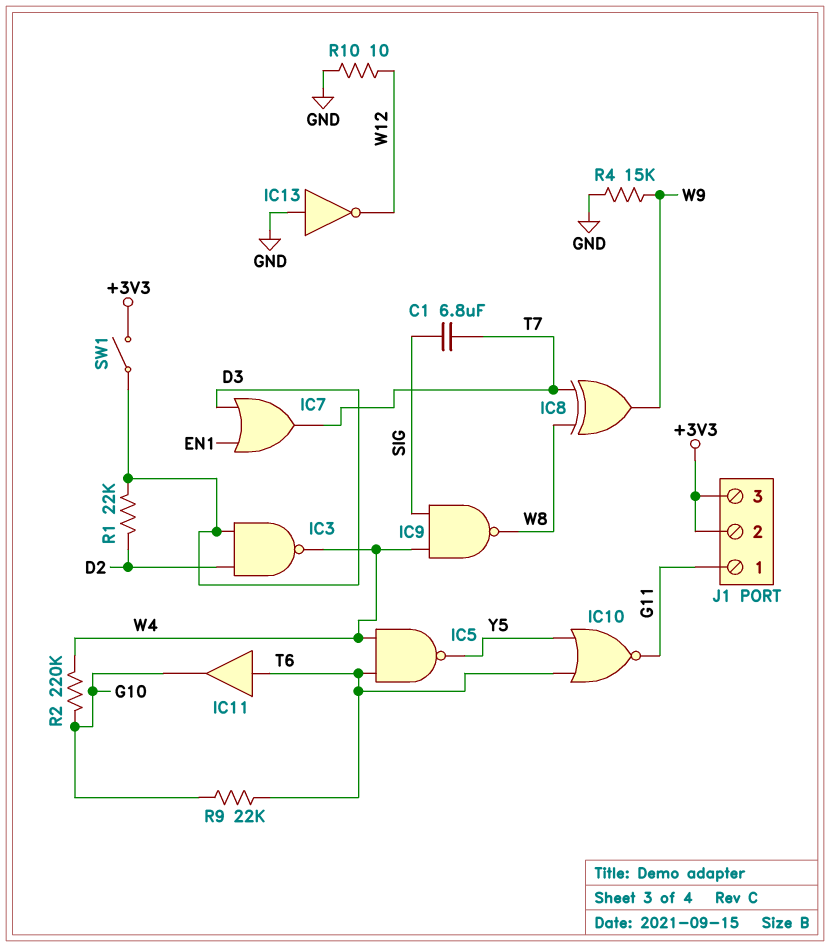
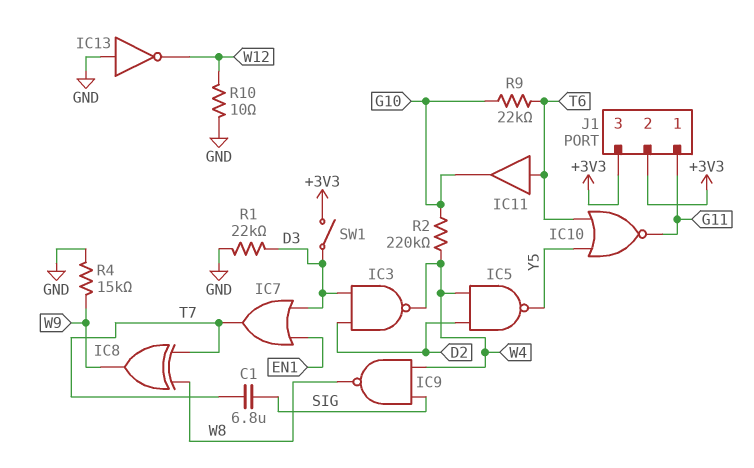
IC5: NAND (in T6, in W4, out Y5) -> NAND (in D2, in W4, out Y5)
R1: 22k (D2, D3) -> 22k (D3, GND)

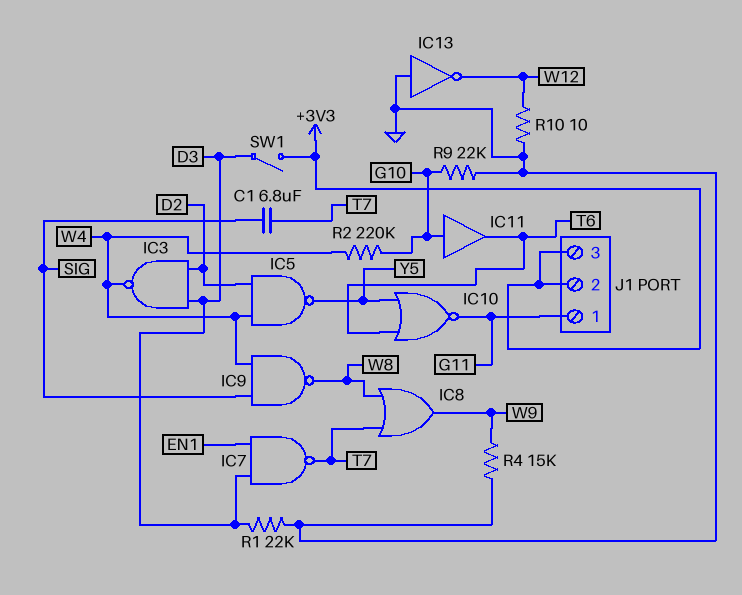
IC7: OR (in D3, in EN1, out T7) -> NAND (in D3, in EN1, out T7)
IC8: XOR (in T7, in W8, out W9) -> OR (in T7, in W8, out W9)
IC11: buffer (in T6, out G10) -> buffer (in G10, out T6)
R9: 22k (G10, T6) -> 22k (G10, GND)

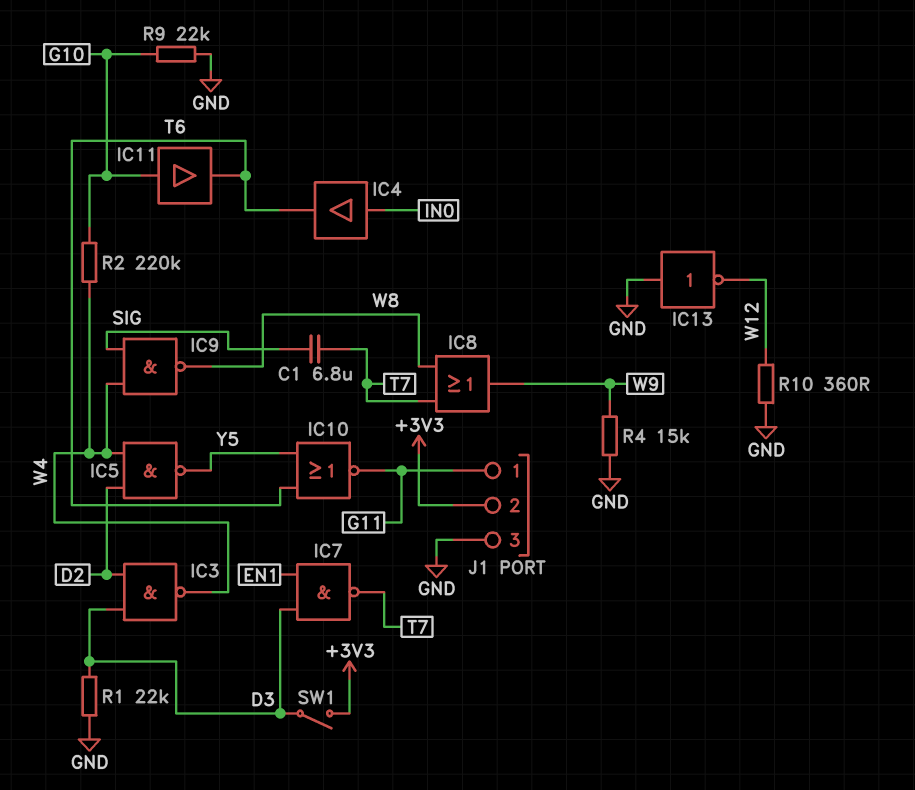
IC4: none -> buffer (in IN0, out T6)
J1 pin 3: +3V3 -> GND
R10: 10 (GND, W12) -> 360 (GND, W12)

